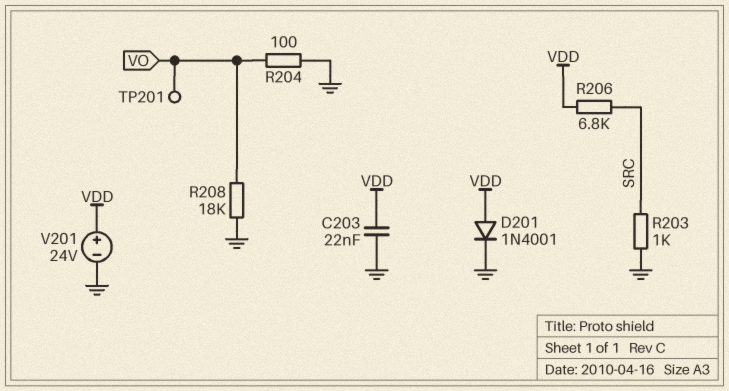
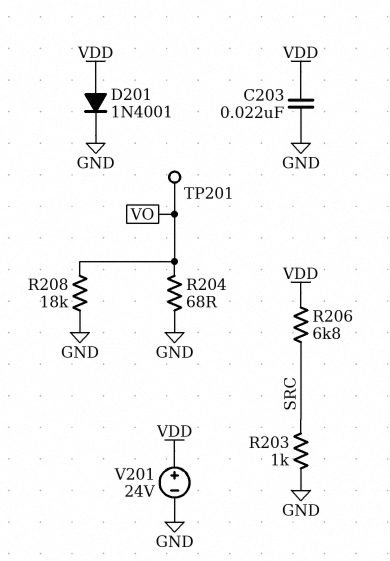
R204: 100 (GND, VO) -> 68 (GND, VO)

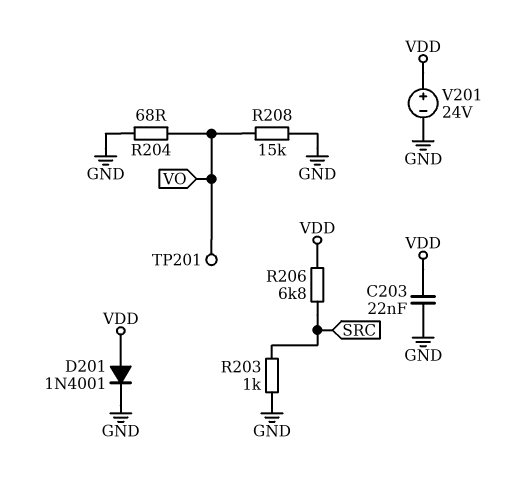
R208: 18k (GND, VO) -> 15k (GND, VO)

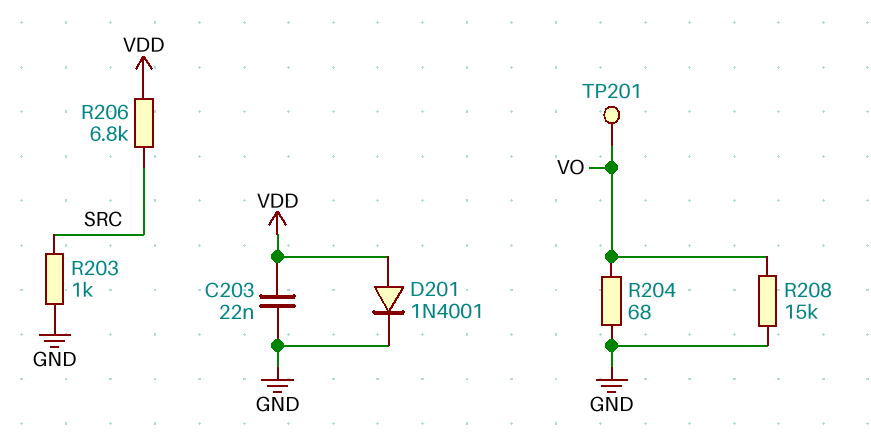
V201: 24V (plus VDD, minus GND) -> none

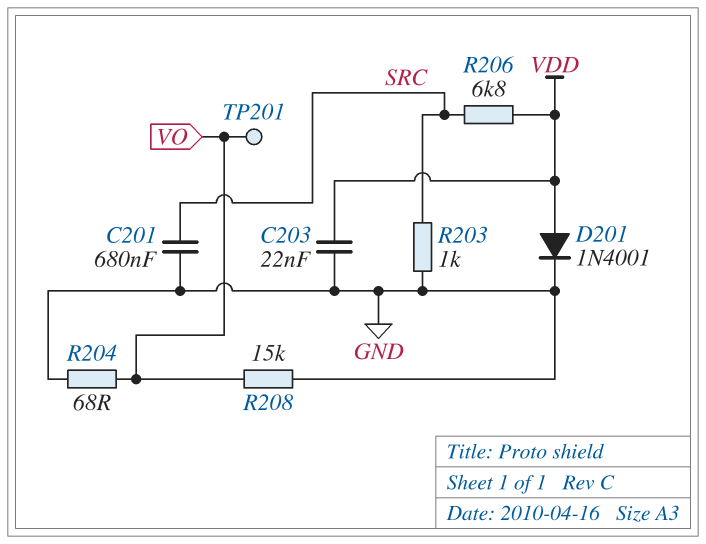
C201: none -> 680nF (GND, SRC)

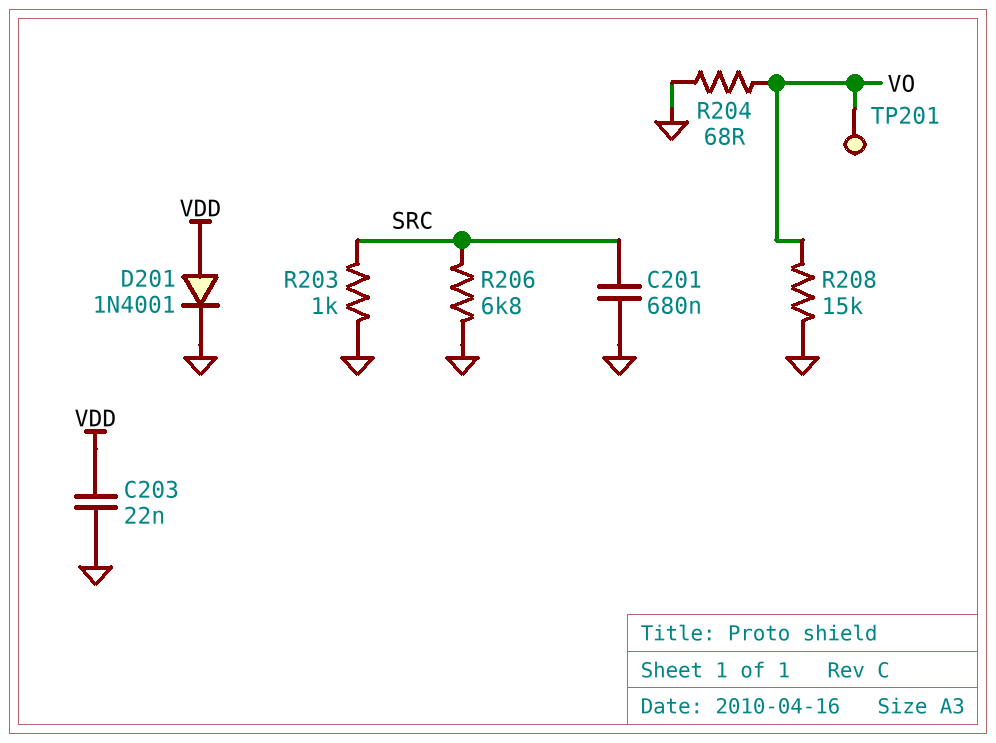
R206: 6.8k (SRC, VDD) -> 6.8k (GND, SRC)

